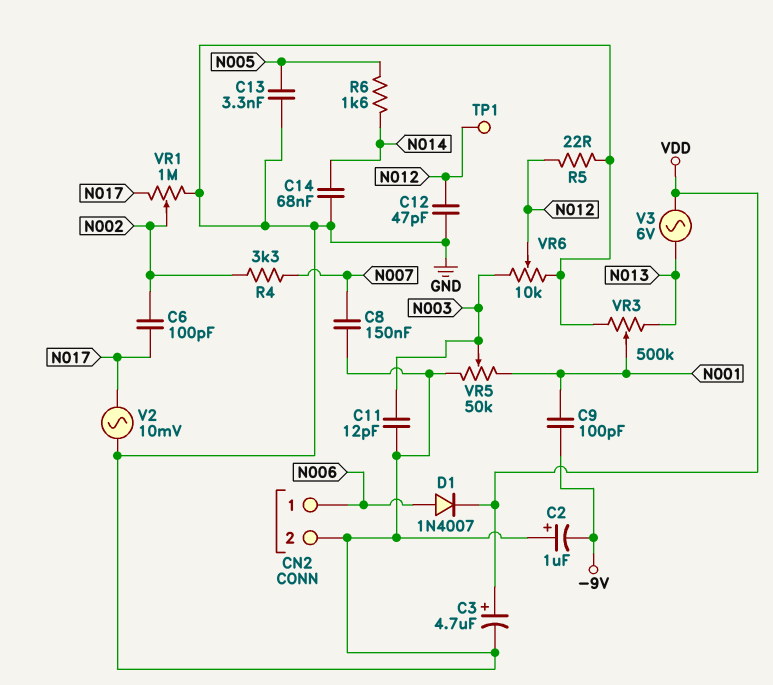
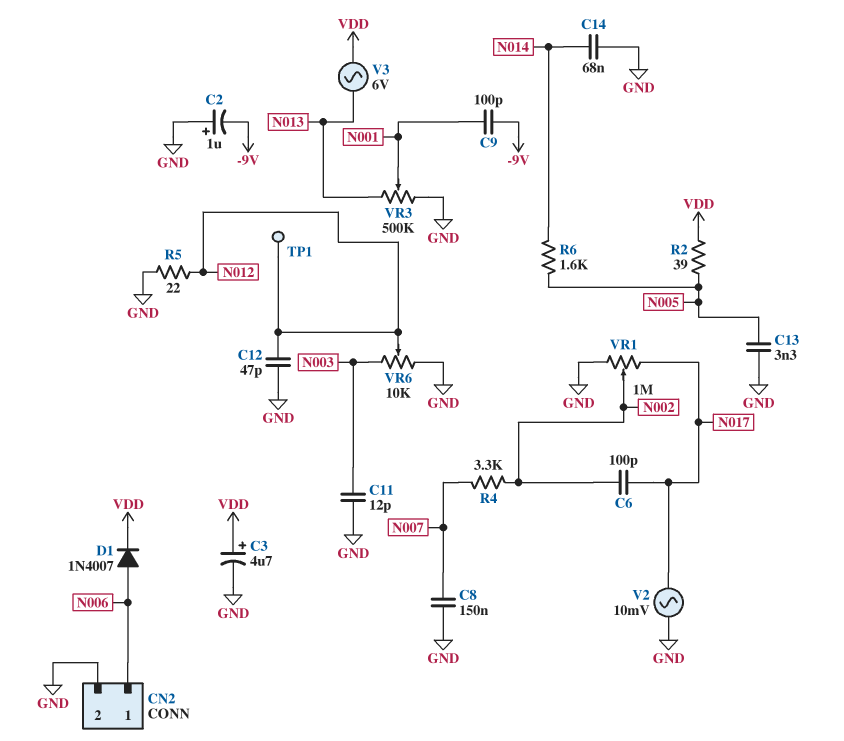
R2: none -> 39 (N005, VDD)
VR5: 50k (GND, N001, wiper N003) -> none

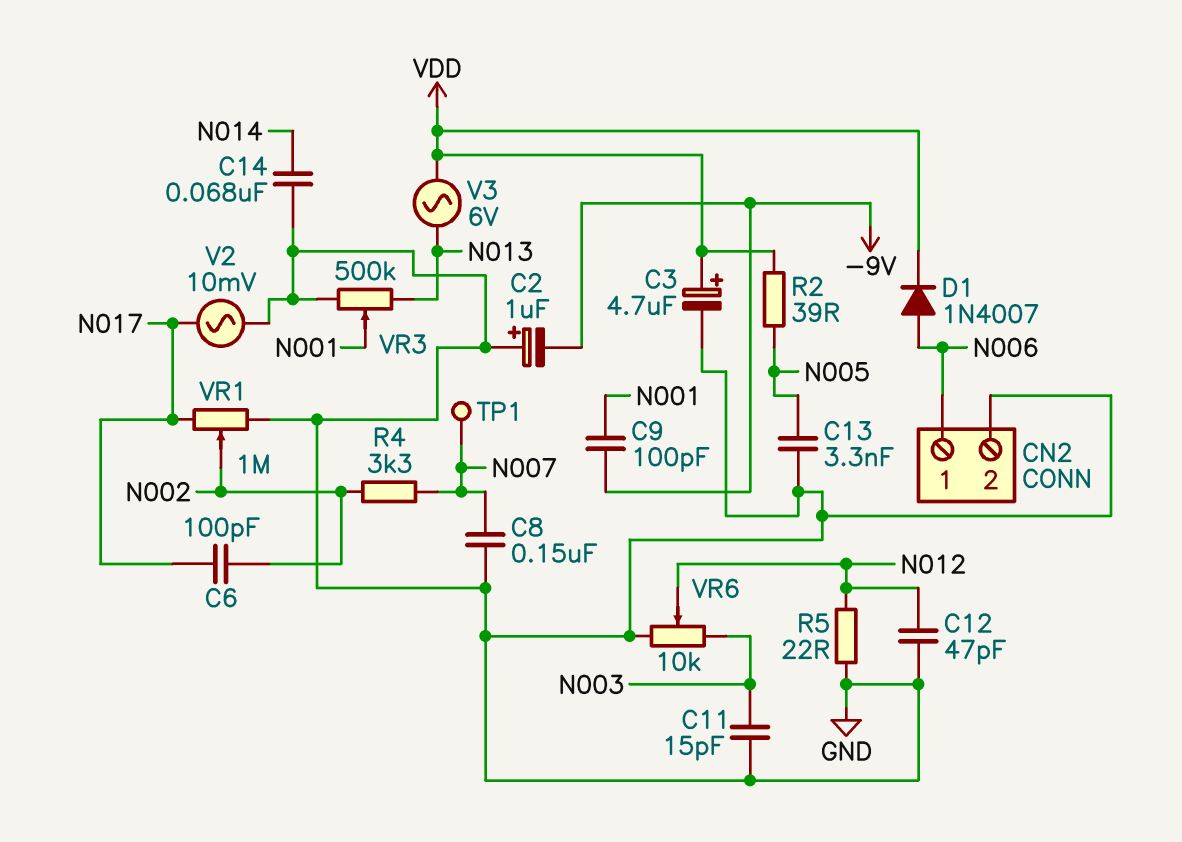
C11: 12pF (GND, N003) -> 15pF (GND, N003)
R6: 1.6k (N005, N014) -> none
TP1: test point (N012) -> test point (N007)

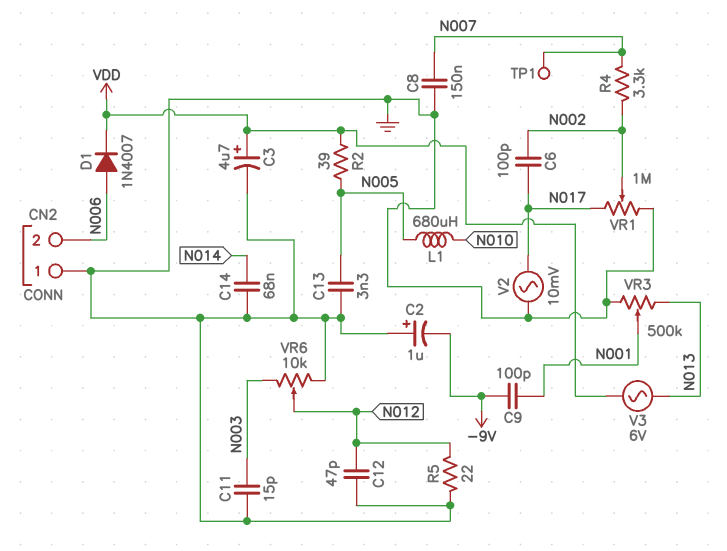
CN2 pin 1: N006 -> GND
CN2 pin 2: GND -> N006
L1: none -> 680uH (N005, N010)

